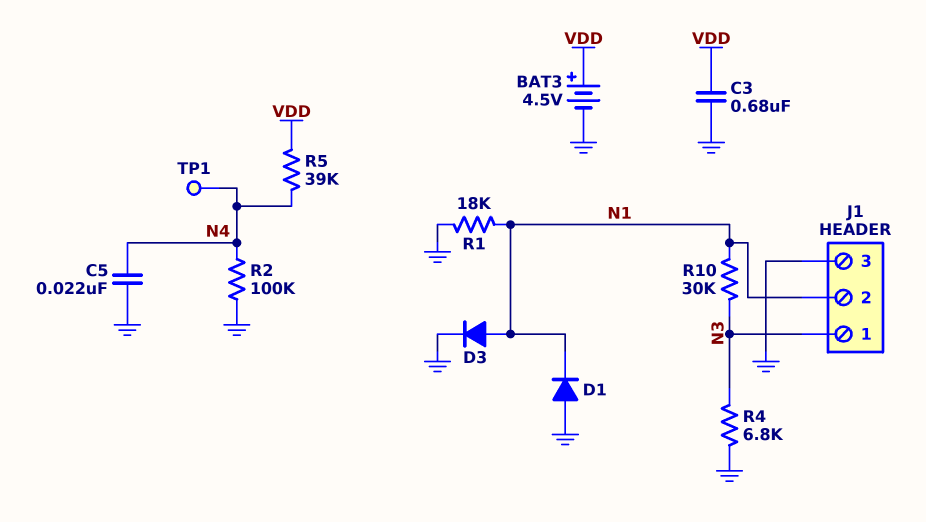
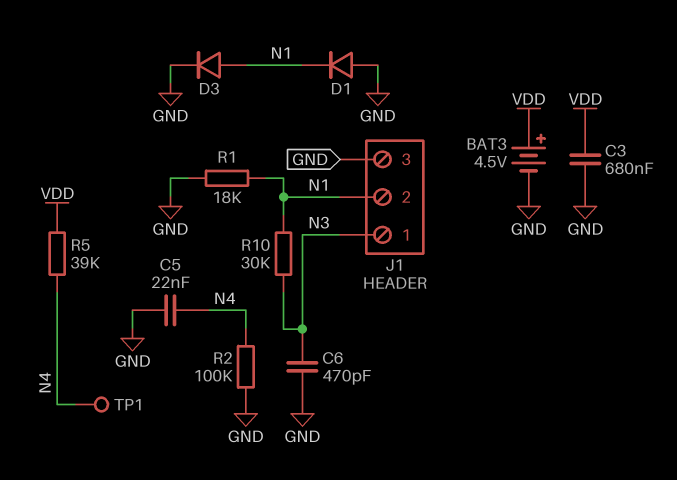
C6: none -> 470pF (GND, N3)
R4: 6.8k (GND, N3) -> none

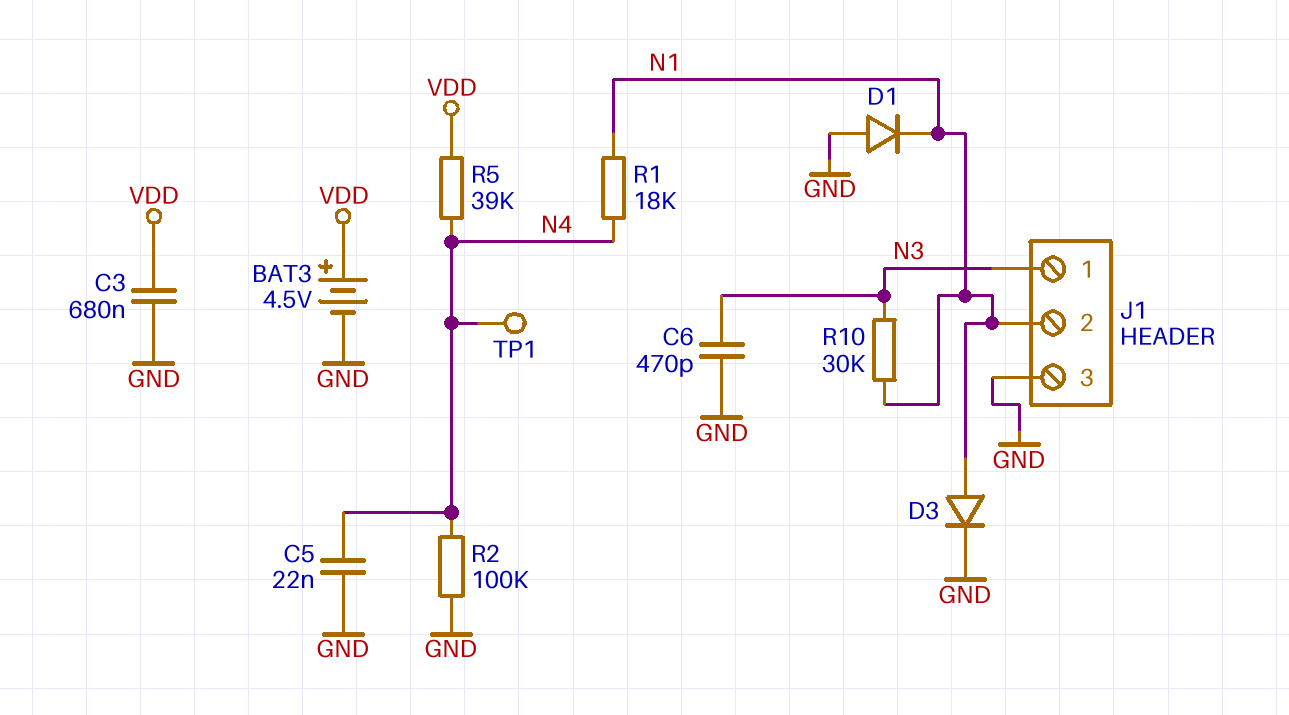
R1: 18k (GND, N1) -> 18k (N1, N4)

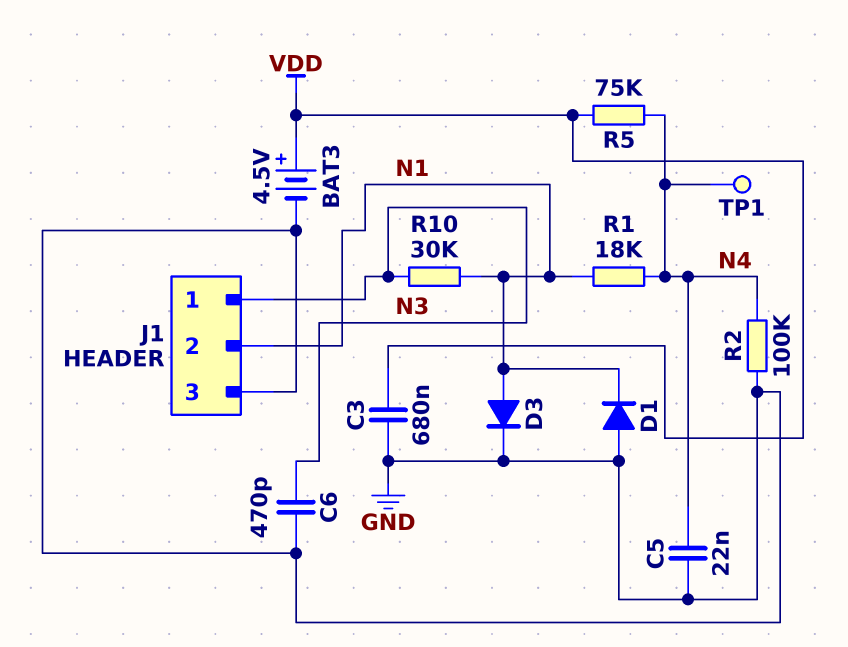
R5: 39k (N4, VDD) -> 75k (N4, VDD)

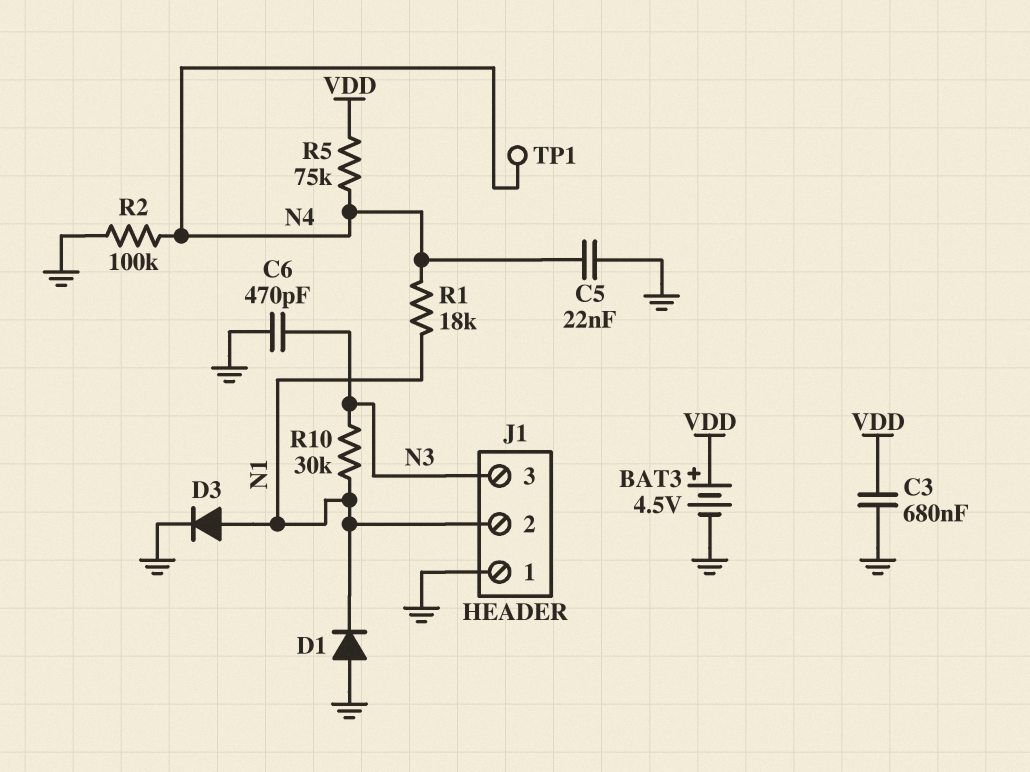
J1 pin 1: N3 -> GND
J1 pin 3: GND -> N3

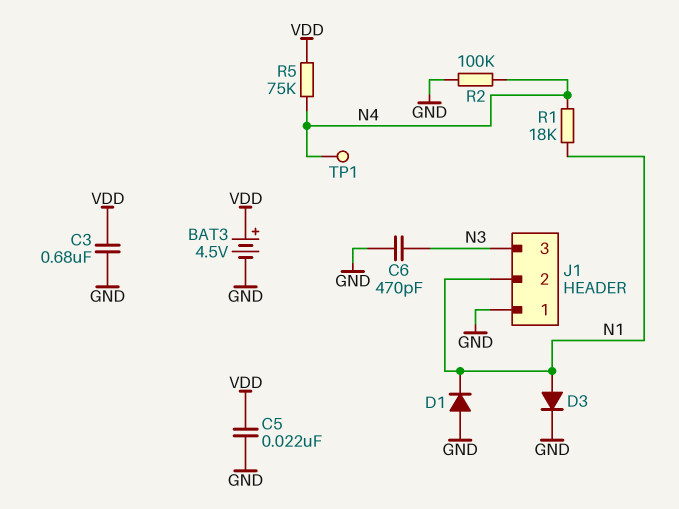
C5: 22nF (GND, N4) -> 22nF (GND, VDD)
R10: 30k (N1, N3) -> none

